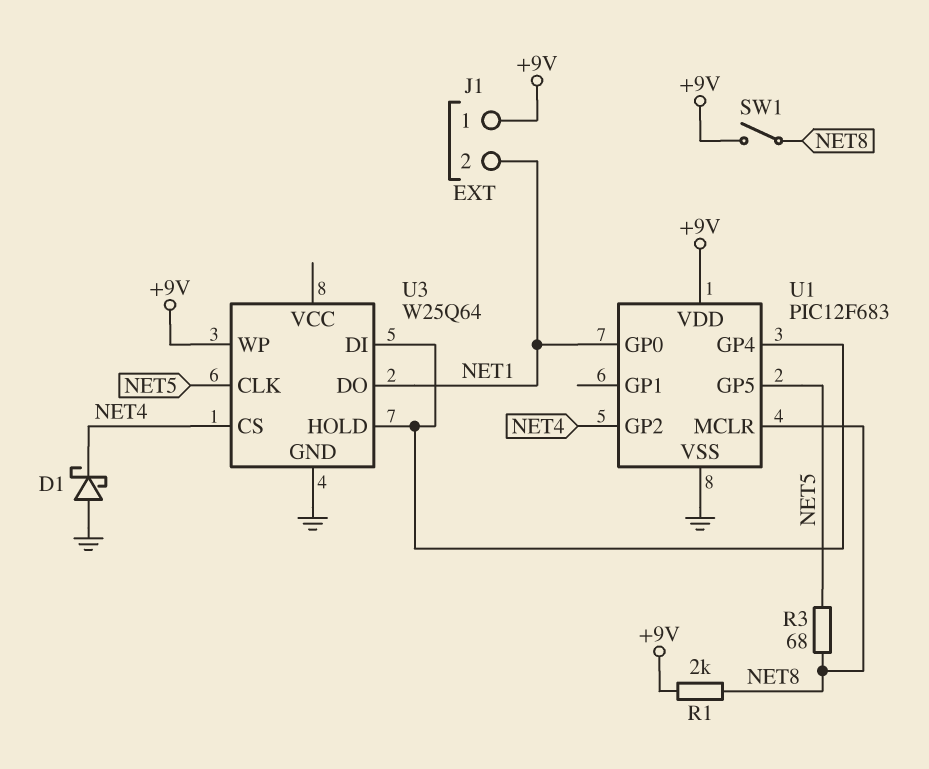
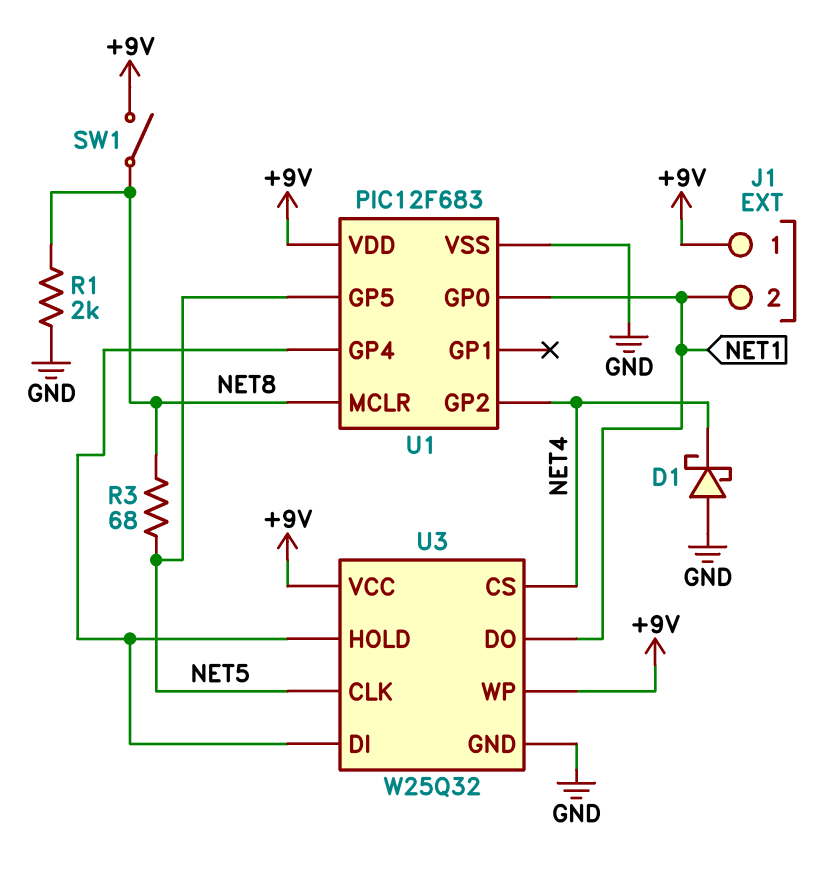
R1: 2k (+9V, NET8) -> 2k (GND, NET8)
U3: W25Q64 -> W25Q32
U3 pin VCC: none -> +9V

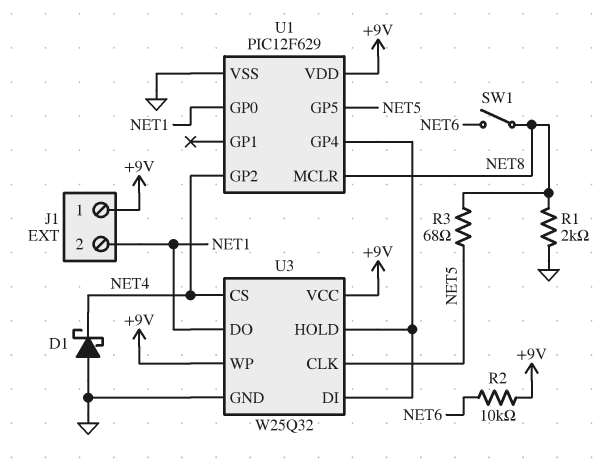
R2: none -> 10k (+9V, NET6)
SW1: switch (+9V, NET8) -> switch (NET6, NET8)
U1: PIC12F683 -> PIC12F629

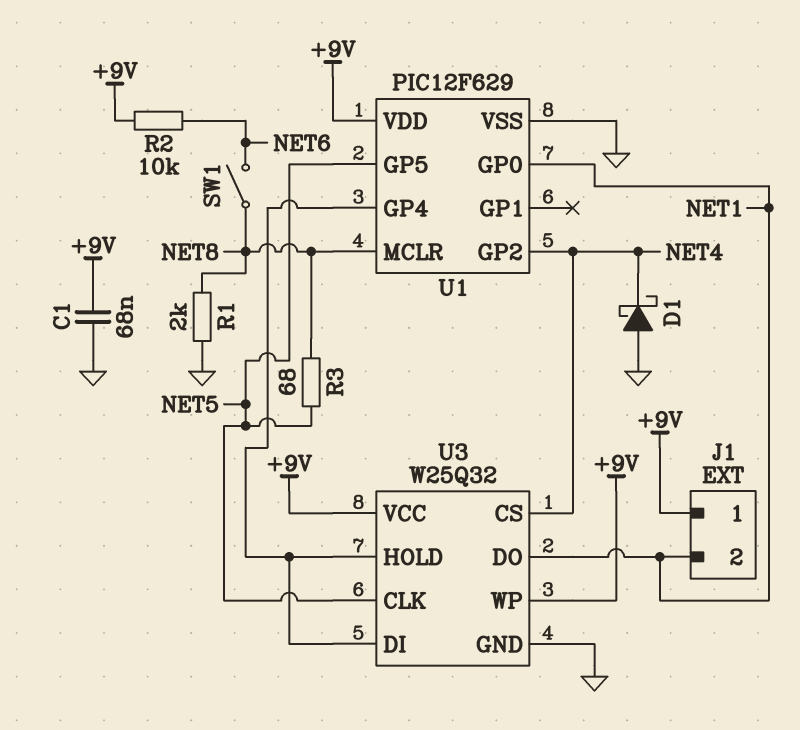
C1: none -> 68nF (+9V, GND)

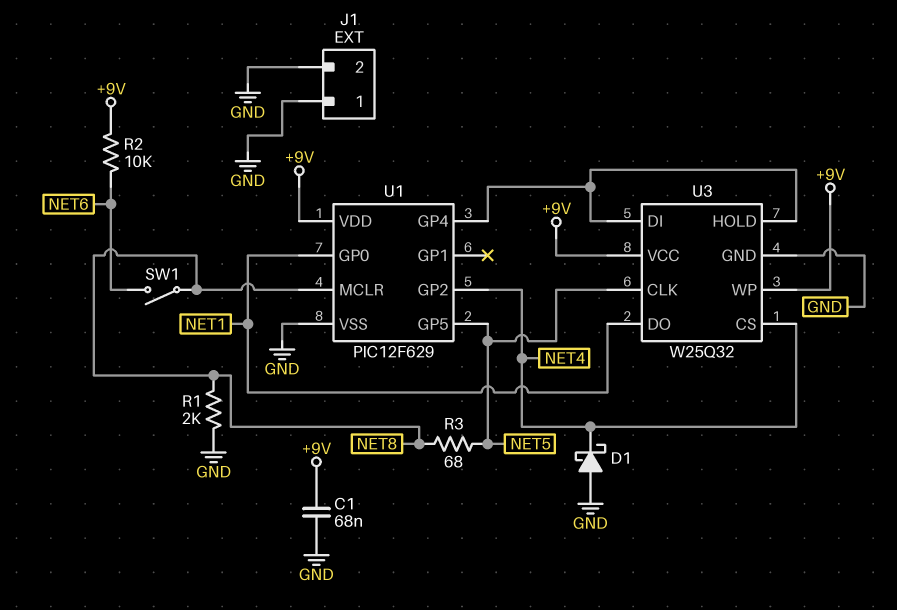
J1 pin 1: +9V -> GND
J1 pin 2: NET1 -> GND

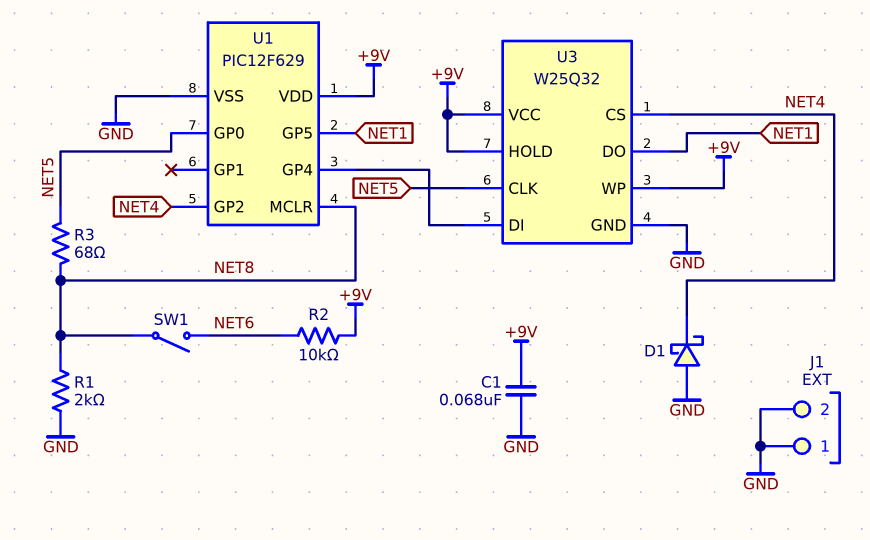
U1 pin GP0: NET1 -> NET5
U1 pin GP5: NET5 -> NET1
U3 pin HOLD: U1/GP4 -> +9V

